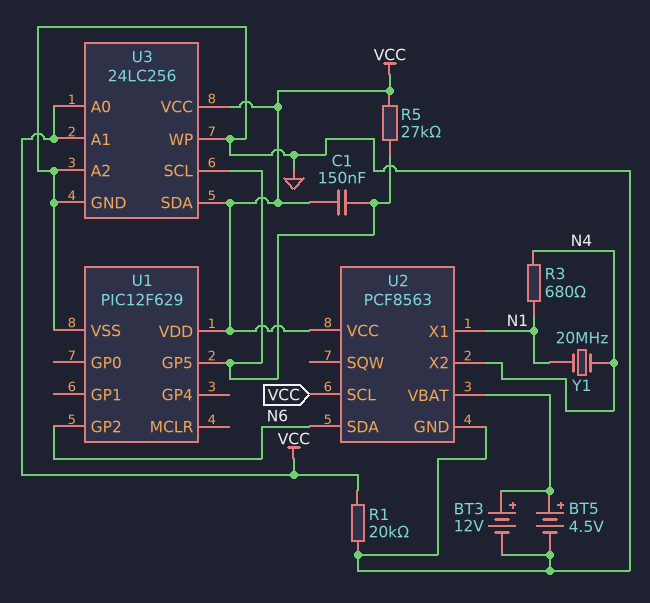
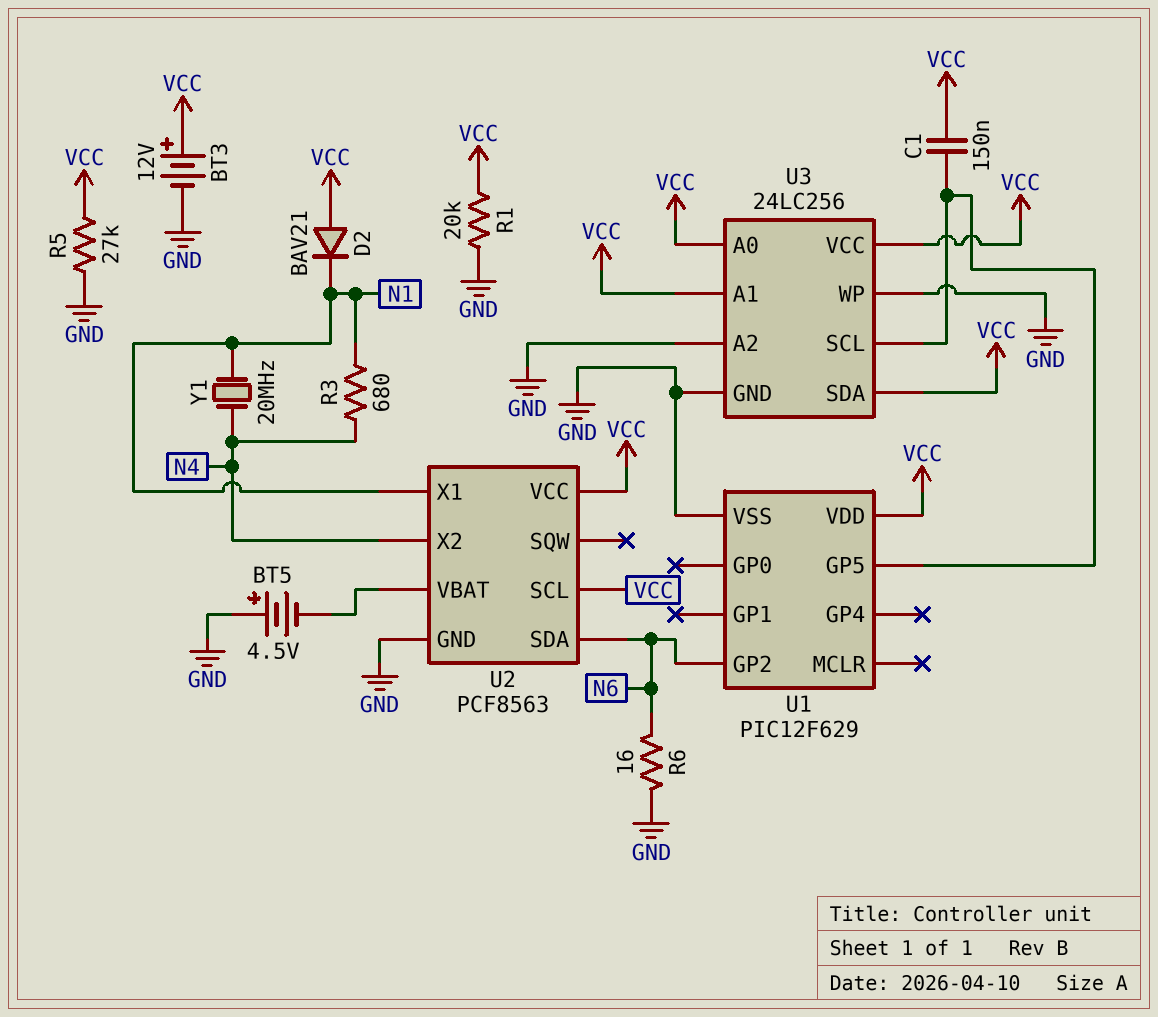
BT3: 12V (plus U2/VBAT, minus GND) -> 12V (plus VCC, minus GND)
BT5: 4.5V (plus U2/VBAT, minus GND) -> 4.5V (plus GND, minus U2/VBAT)
D2: none -> diode BAV21 (A VCC, K N1)
R5: 27k (U1/GP5, VCC) -> 27k (GND, VCC)
R6: none -> 16 (GND, N6)

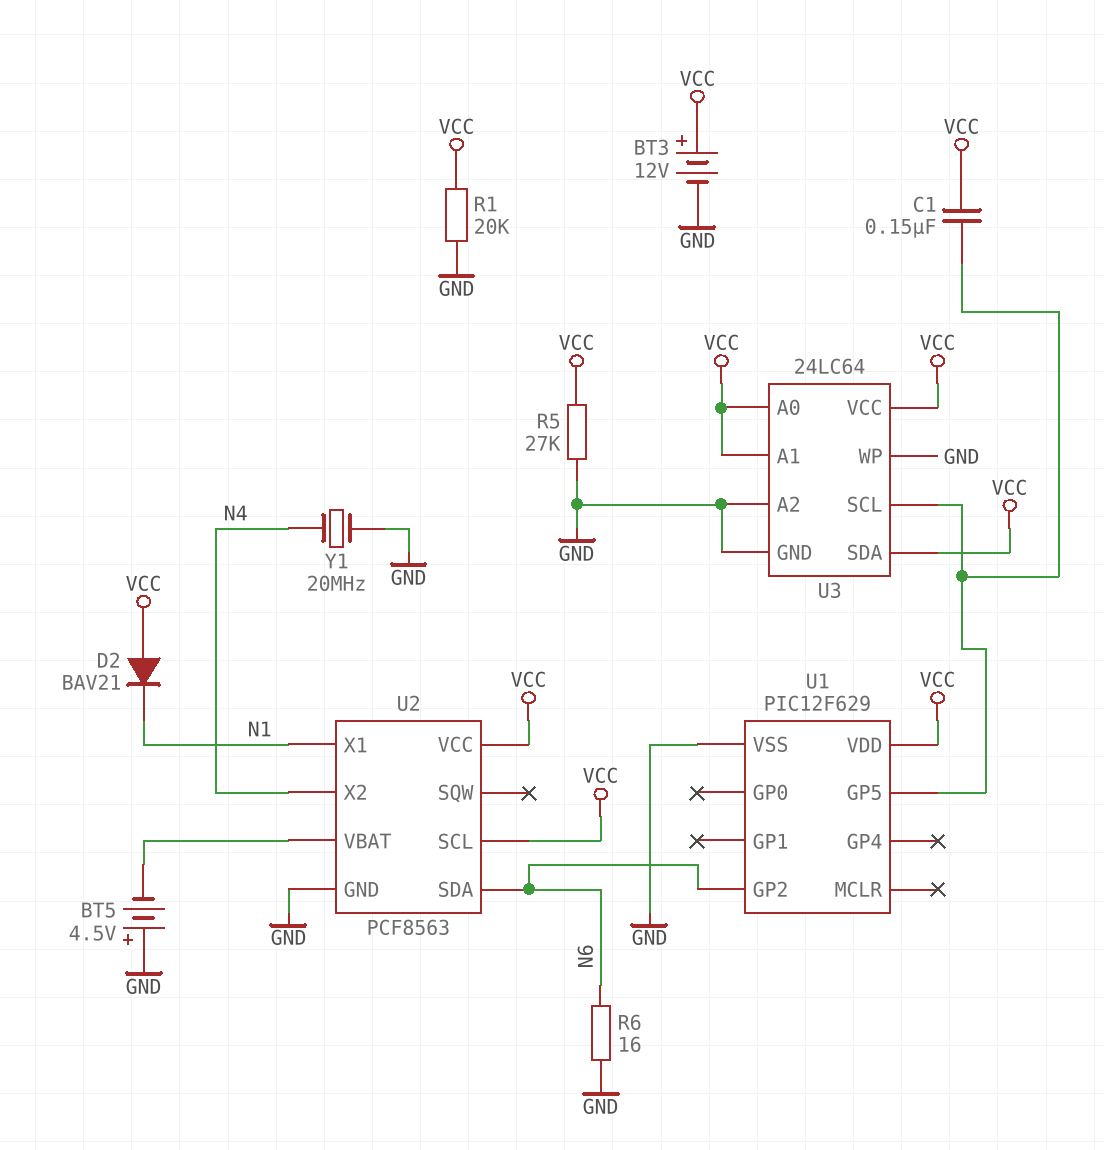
R3: 680 (N1, N4) -> none
U3: 24LC256 -> 24LC64
Y1: 20MHz (N1, N4) -> 20MHz (GND, N4)

